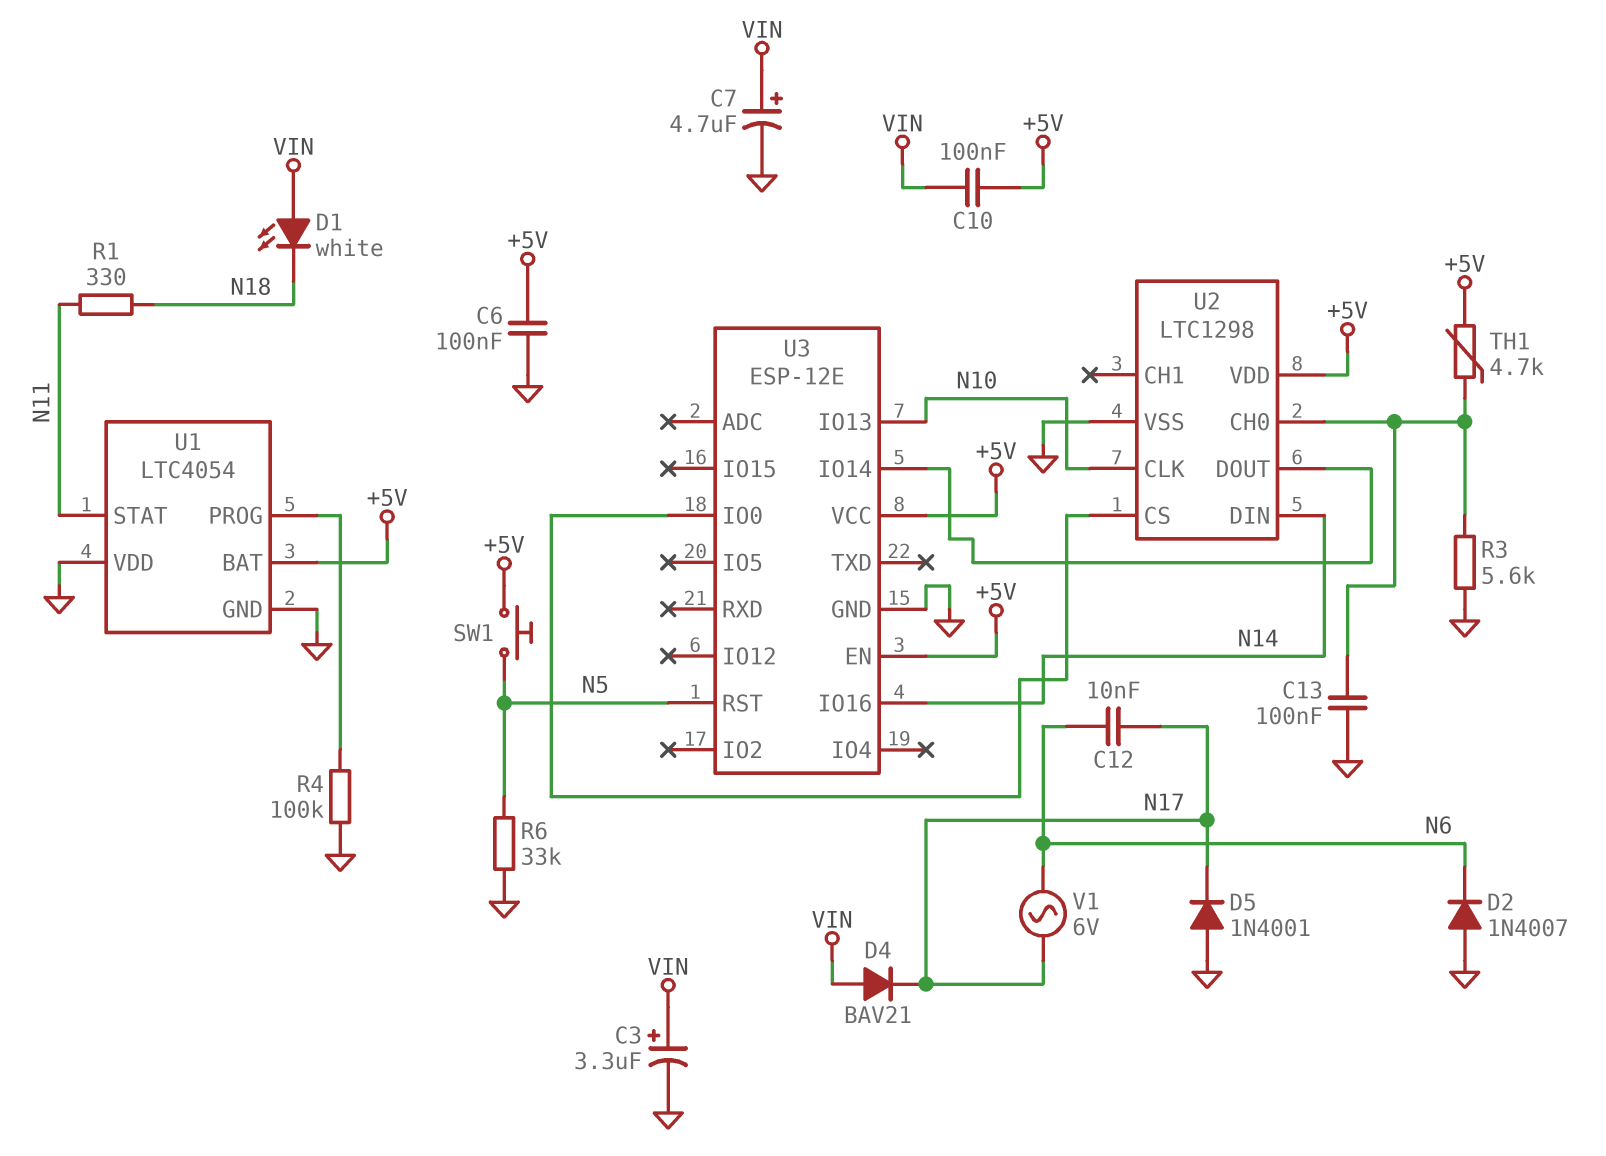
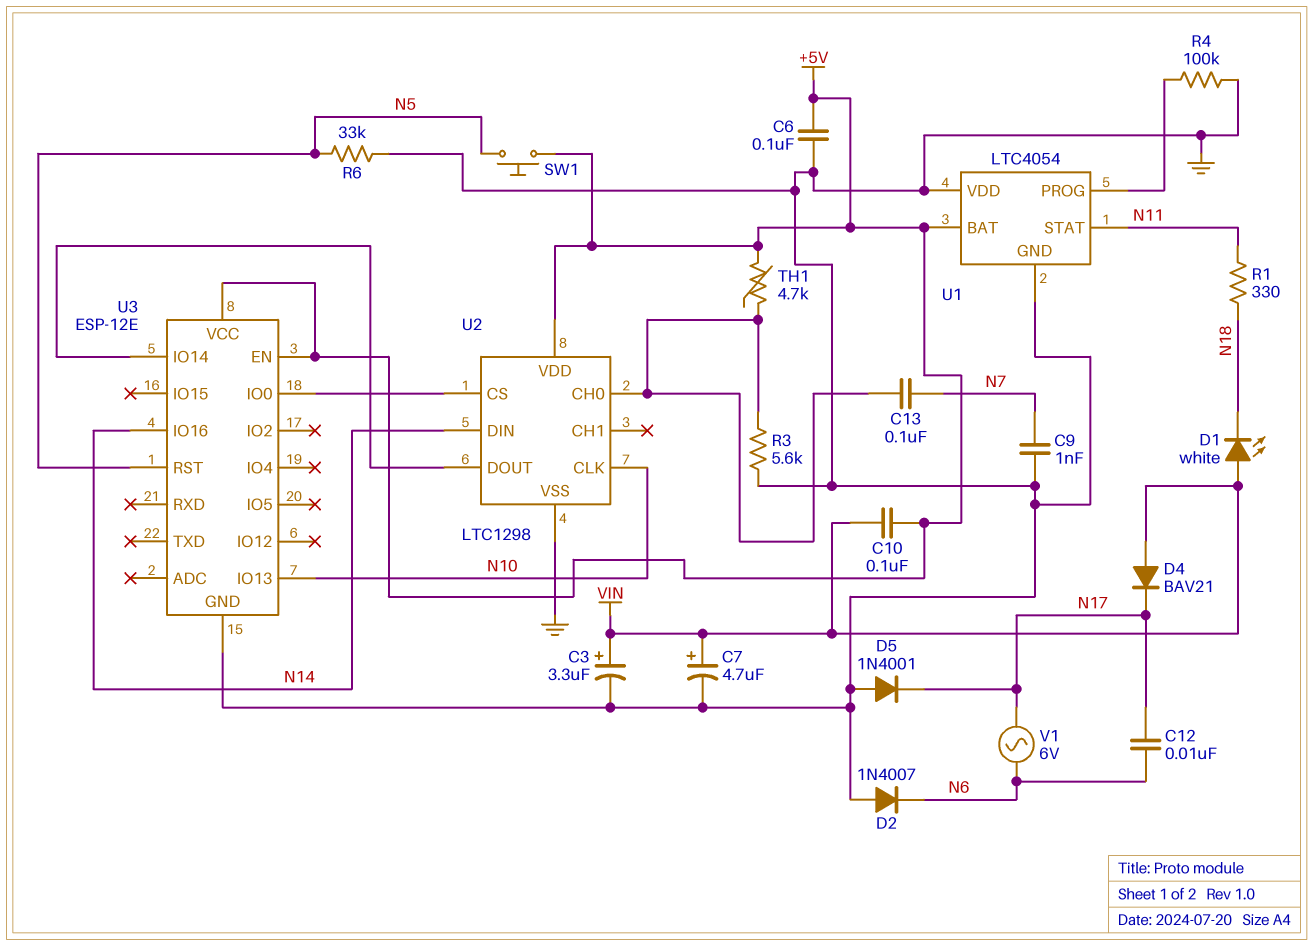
C9: none -> 1nF (GND, N7)
C13: 100nF (GND, U2/CH0) -> 100nF (N7, U2/CH0)

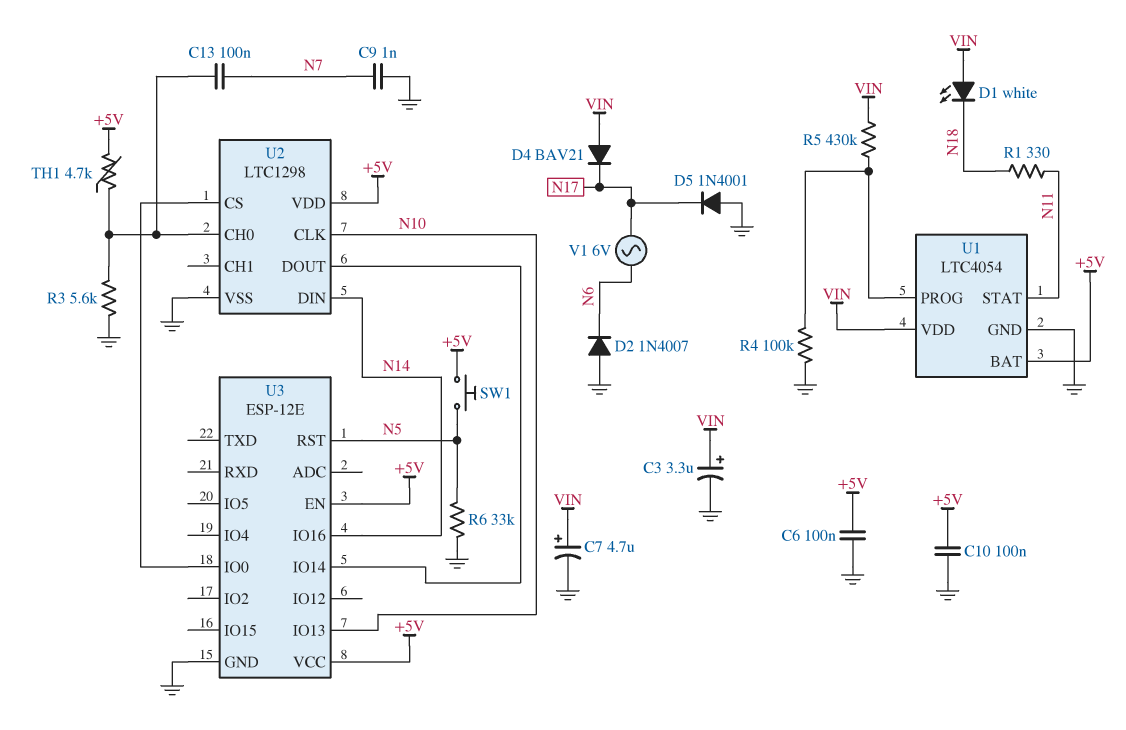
C10: 100nF (+5V, VIN) -> 100nF (+5V, GND)
C12: 10nF (N6, N17) -> none
R5: none -> 430k (U1/PROG, VIN)
U1 pin VDD: GND -> VIN

